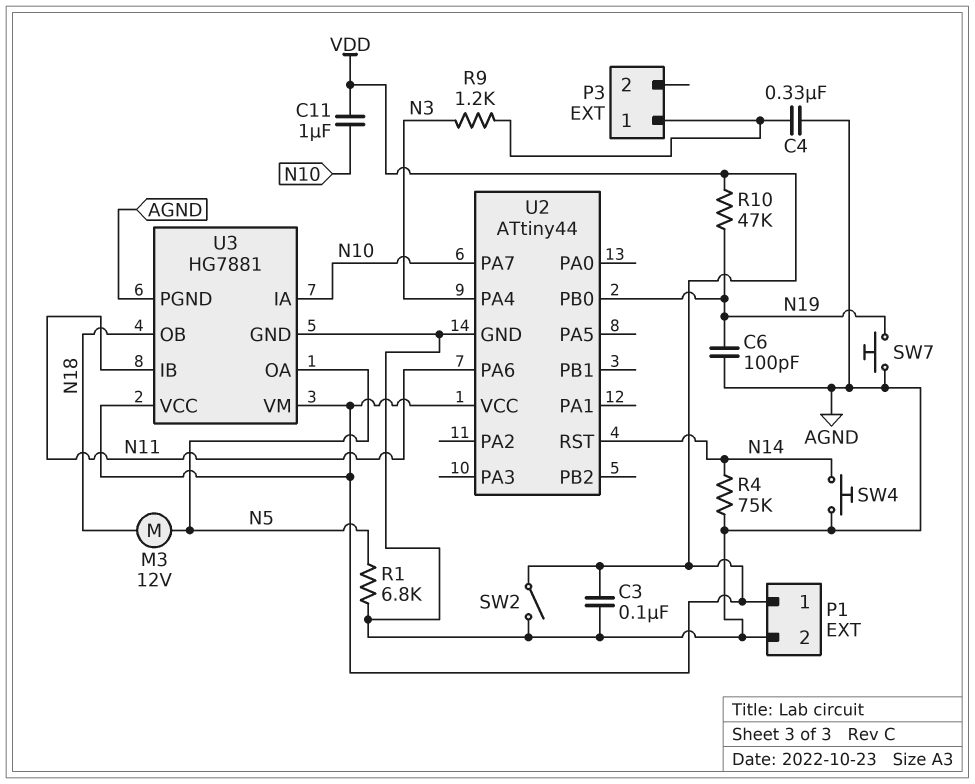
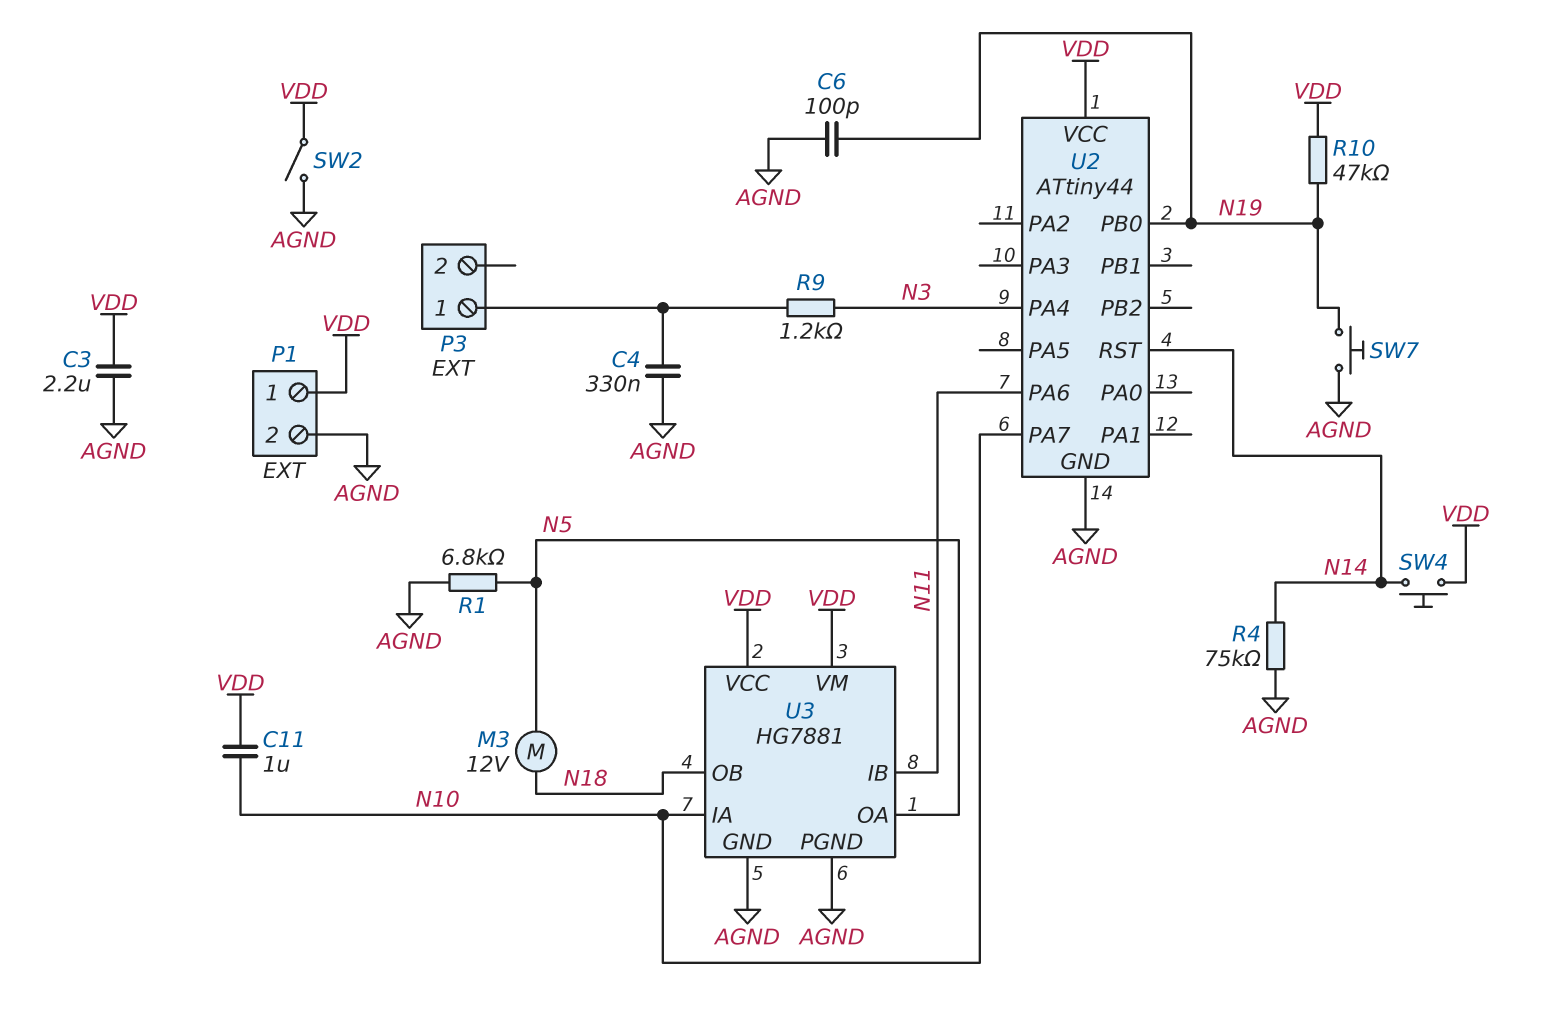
C3: 100nF (AGND, VDD) -> 2.2uF (AGND, VDD)
SW4: button (AGND, N14) -> button (N14, VDD)

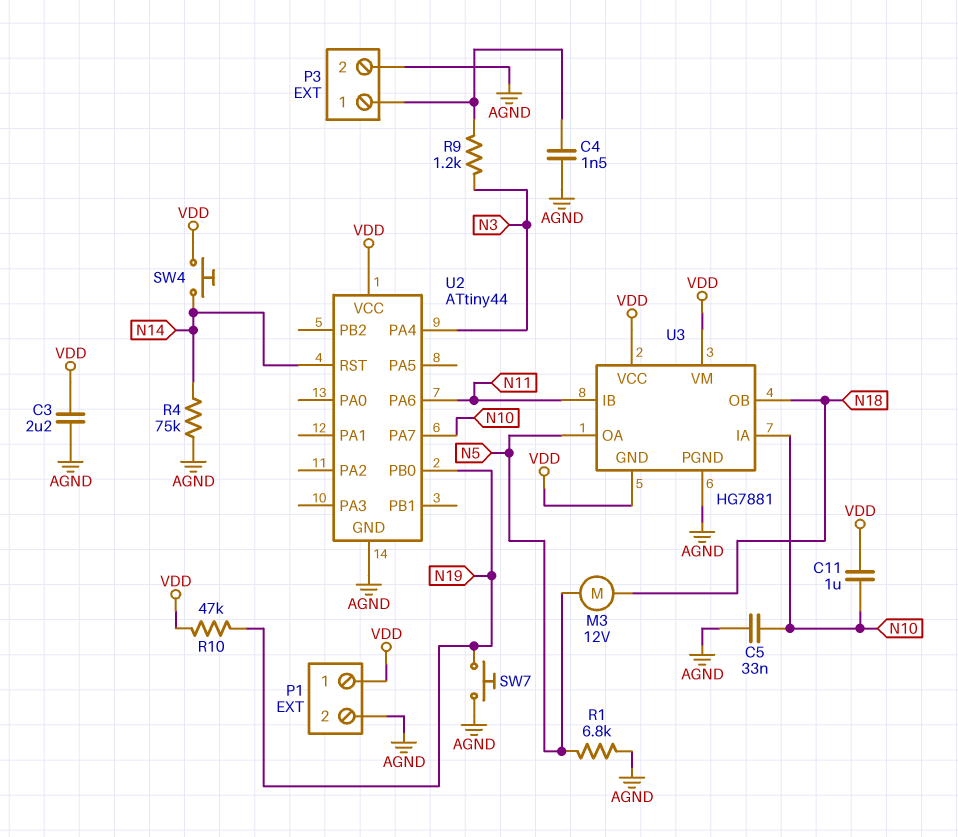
C4: 330nF (AGND, P3/1) -> 1.5nF (AGND, P3/1)
C5: none -> 33nF (AGND, N10)
C6: 100pF (AGND, N19) -> none
P3 pin 2: none -> AGND
SW2: switch (AGND, VDD) -> none
U3 pin GND: AGND -> VDD

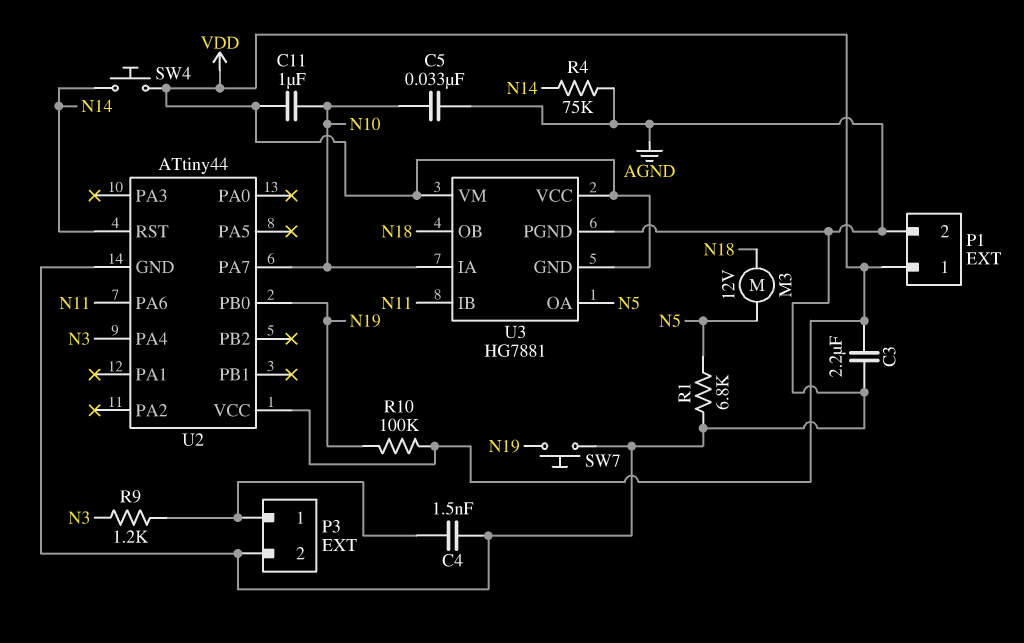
R10: 47k (N19, VDD) -> 100k (N19, VDD)

